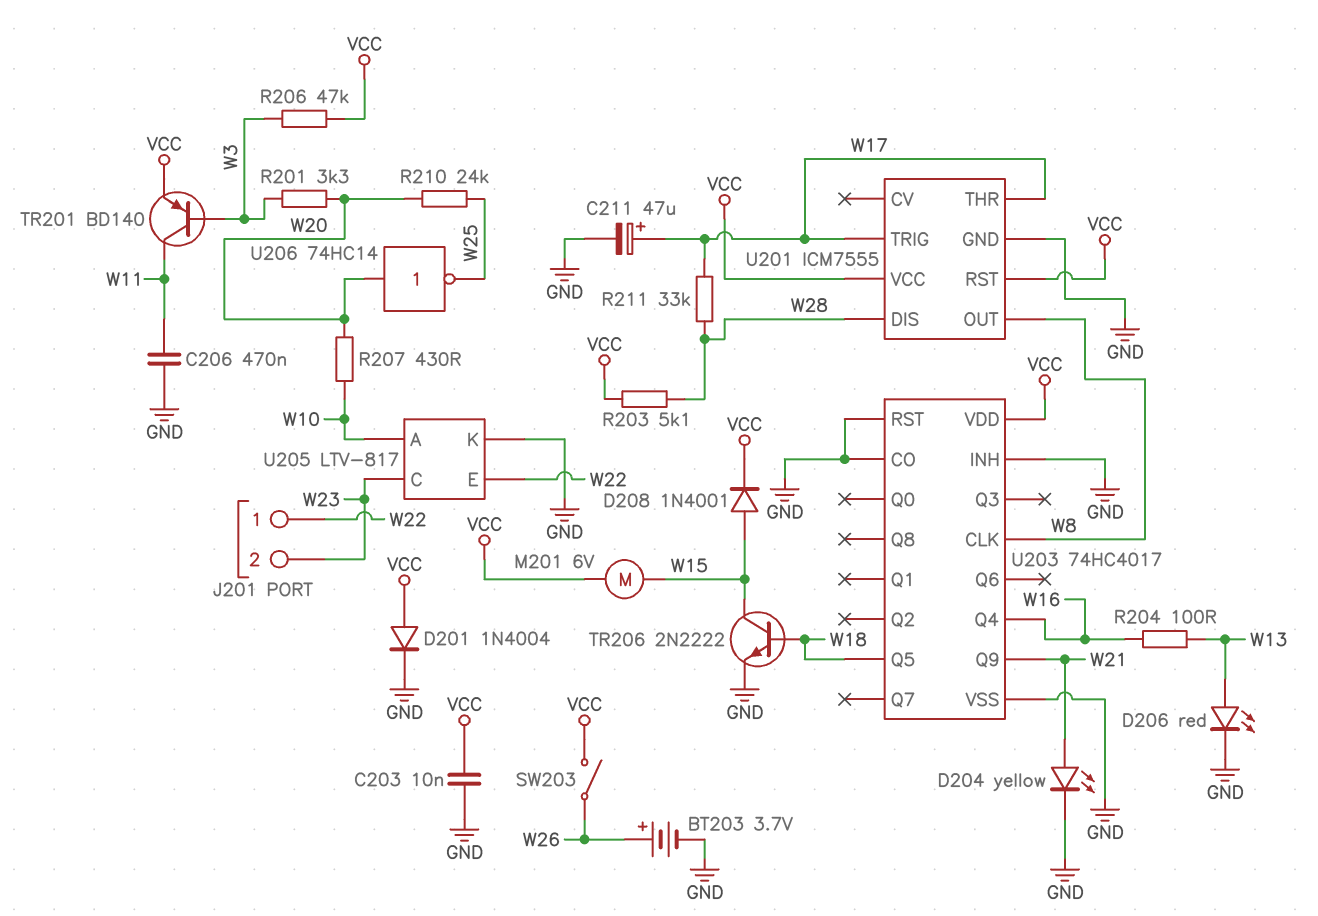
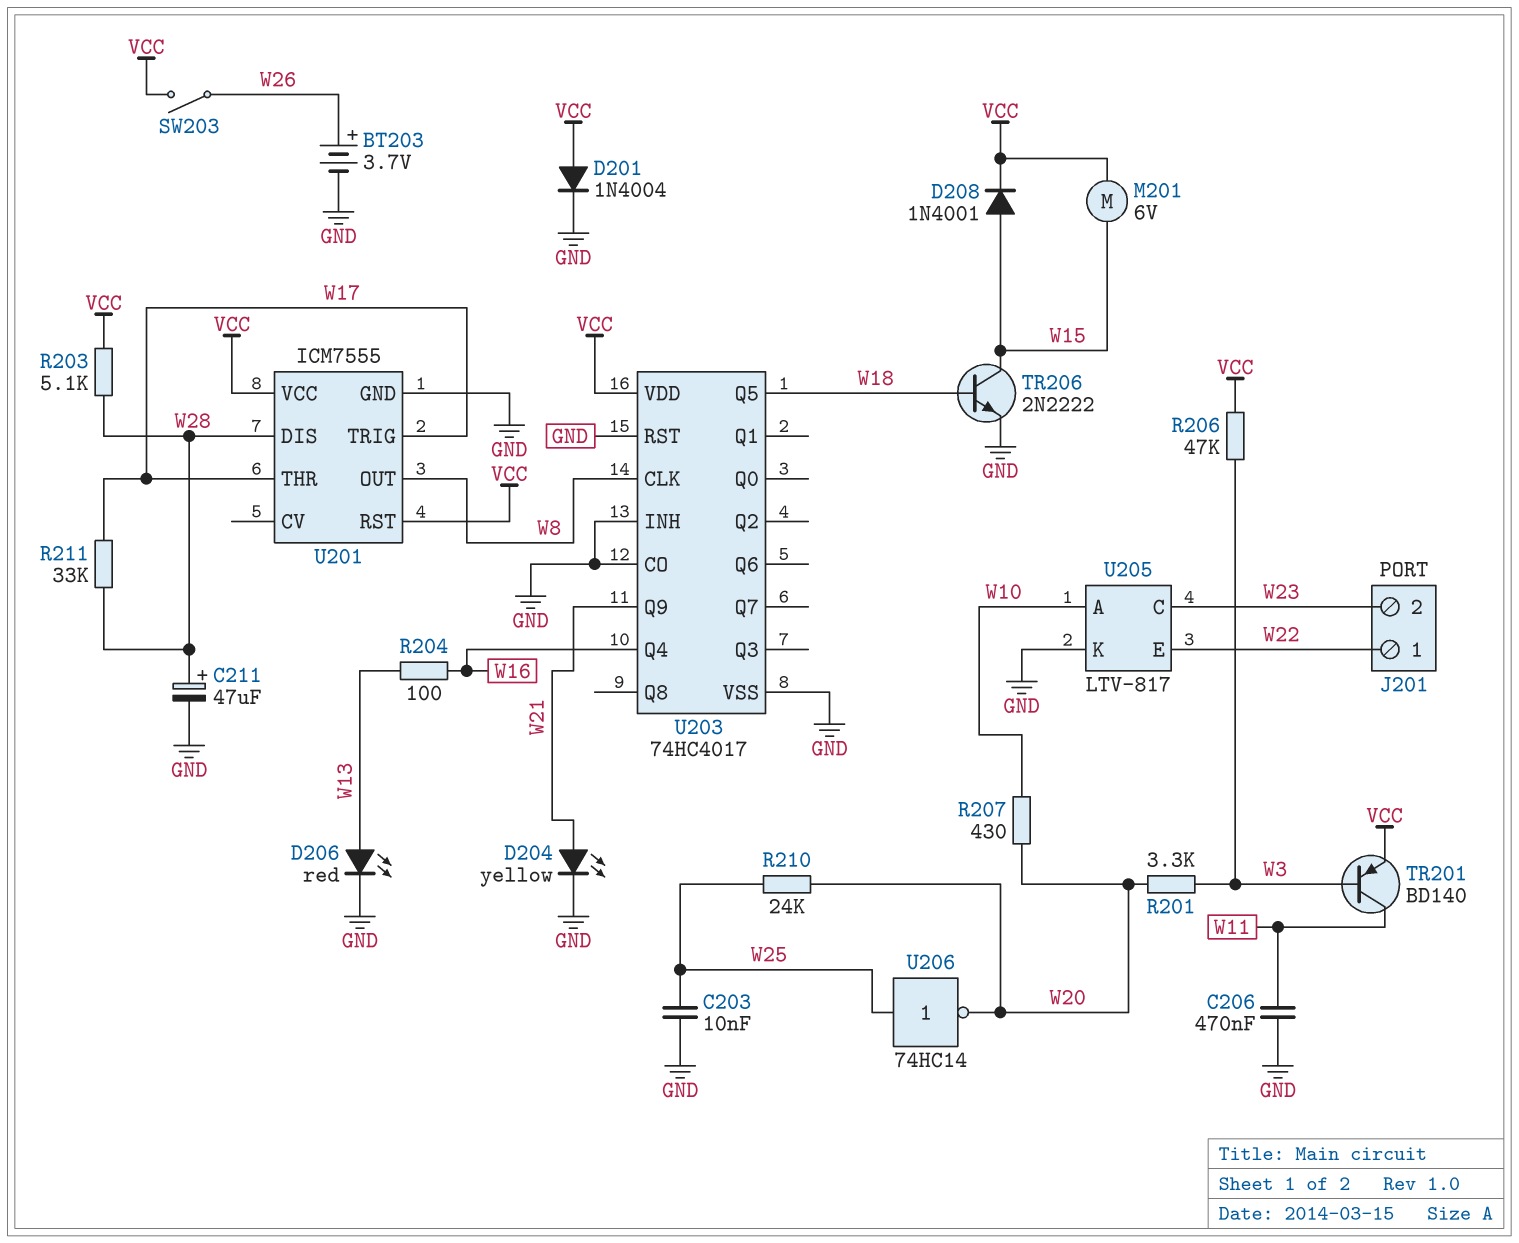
C203: 10nF (GND, VCC) -> 10nF (GND, W25)
C211: 47uF (plus W17, minus GND) -> 47uF (plus W28, minus GND)
U206: NOT 74HC14 (in W20, out W25) -> NOT 74HC14 (in W25, out W20)

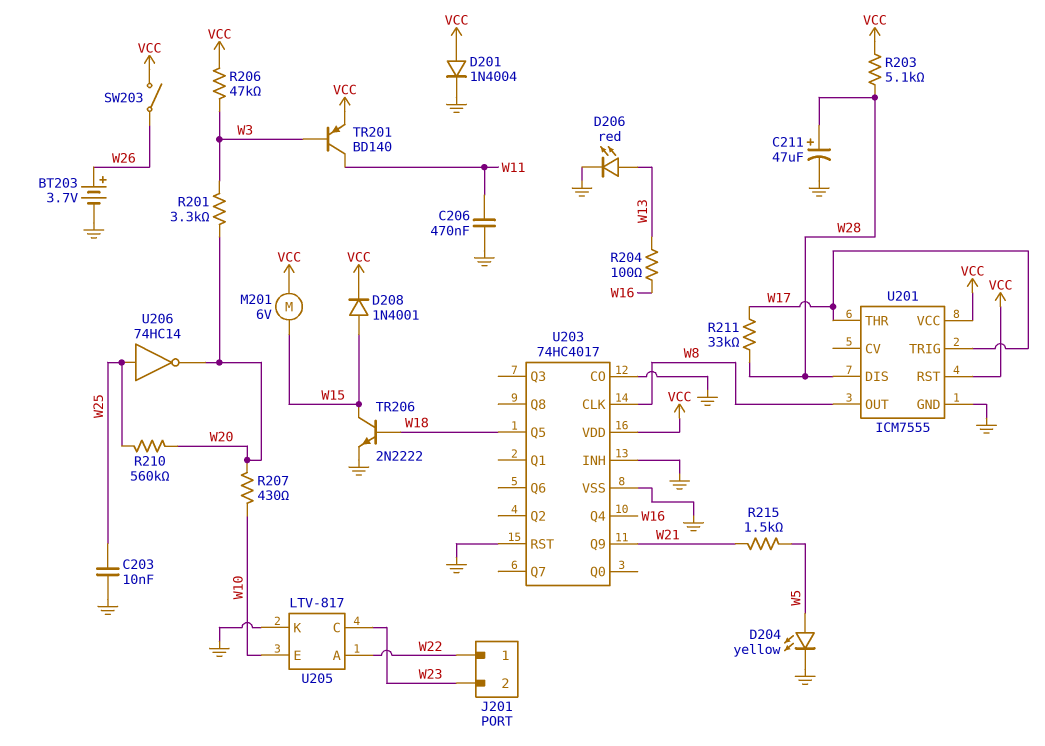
D204: LED yellow (A W21, K GND) -> LED yellow (A W5, K GND)
R210: 24k (W20, W25) -> 560k (W20, W25)
R215: none -> 1.5k (W5, W21)
U205 pin A: W10 -> W22
U205 pin E: W22 -> W10

